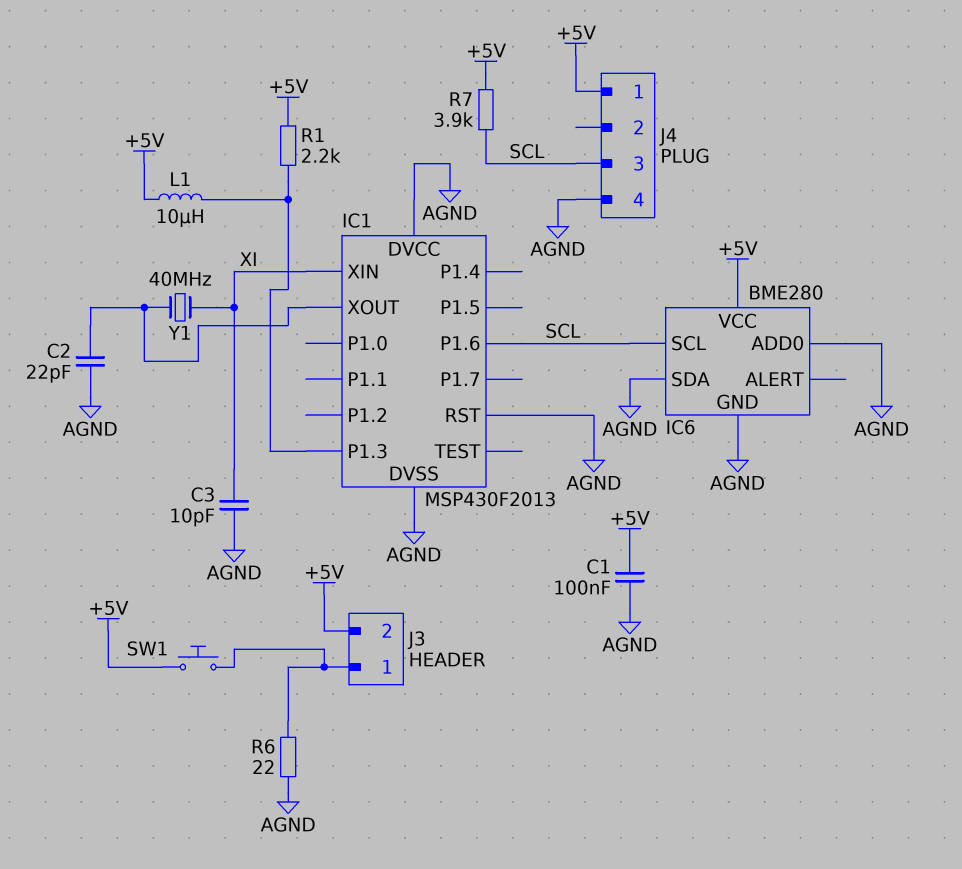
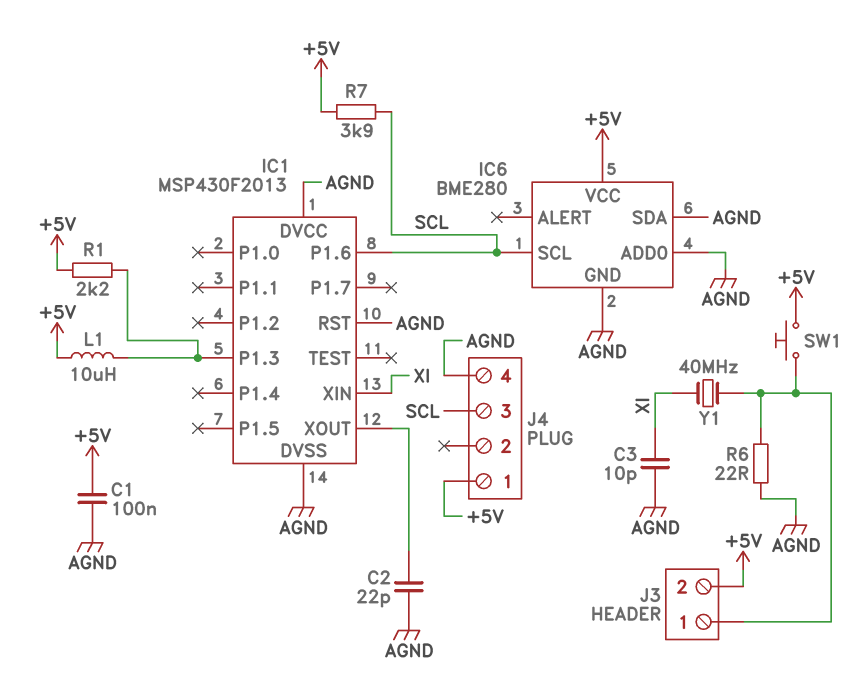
Y1: 40MHz (IC1/XOUT, XI) -> 40MHz (J3/1, XI)

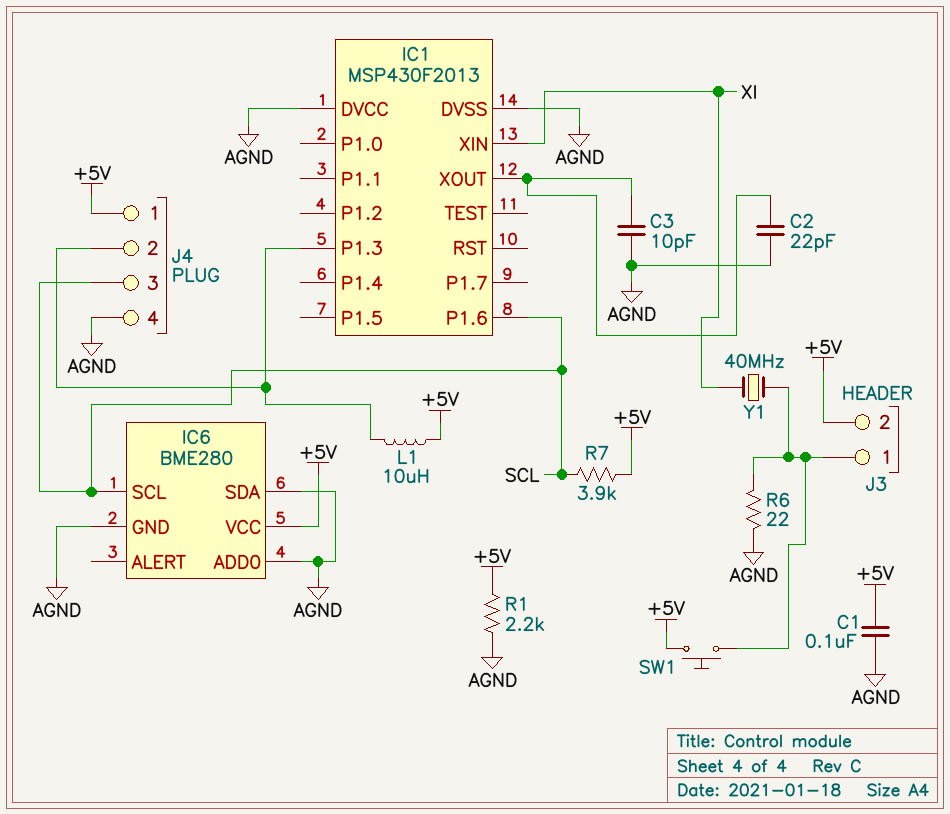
C3: 10pF (AGND, XI) -> 10pF (AGND, IC1/XOUT)
IC1 pin RST: AGND -> none
J4 pin 2: none -> IC1/P1.3
R1: 2.2k (+5V, IC1/P1.3) -> 2.2k (+5V, AGND)

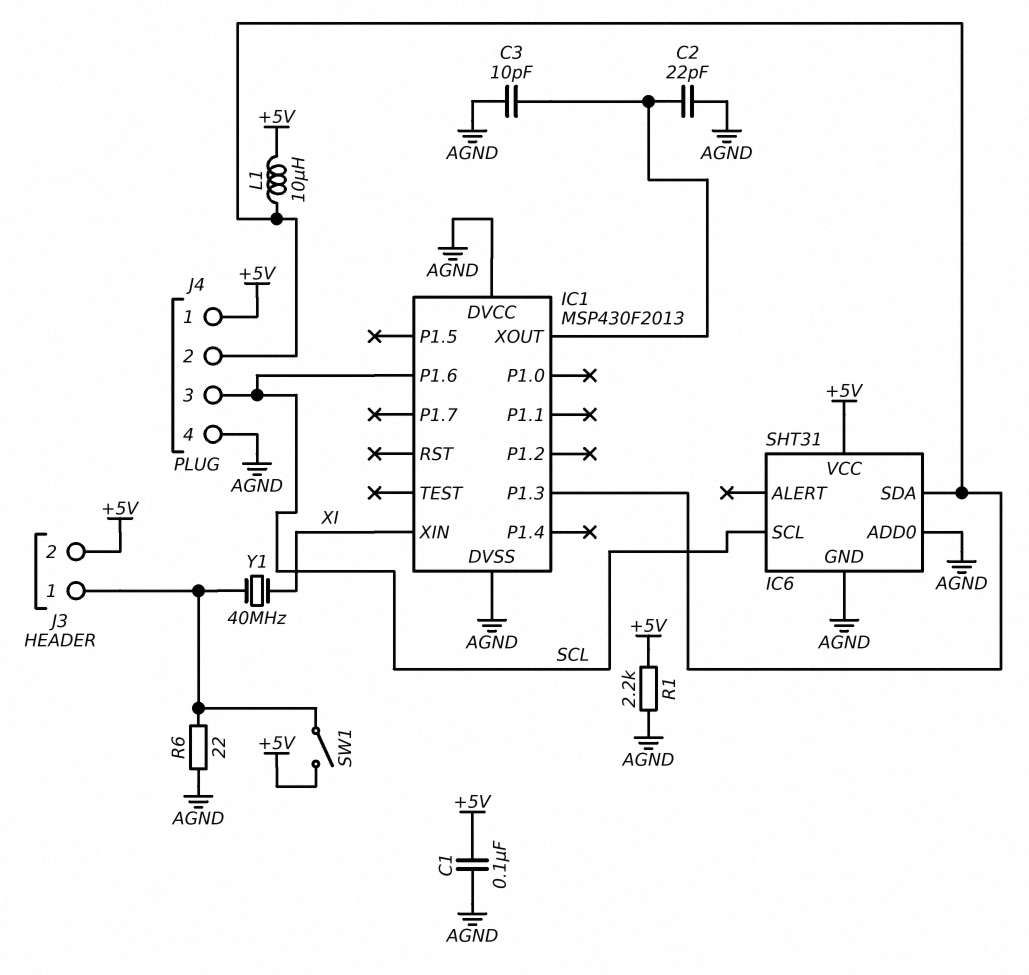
IC6: BME280 -> SHT31
IC6 pin SDA: AGND -> IC1/P1.3
R7: 3.9k (+5V, SCL) -> none
SW1: button (+5V, J3/1) -> switch (+5V, J3/1)

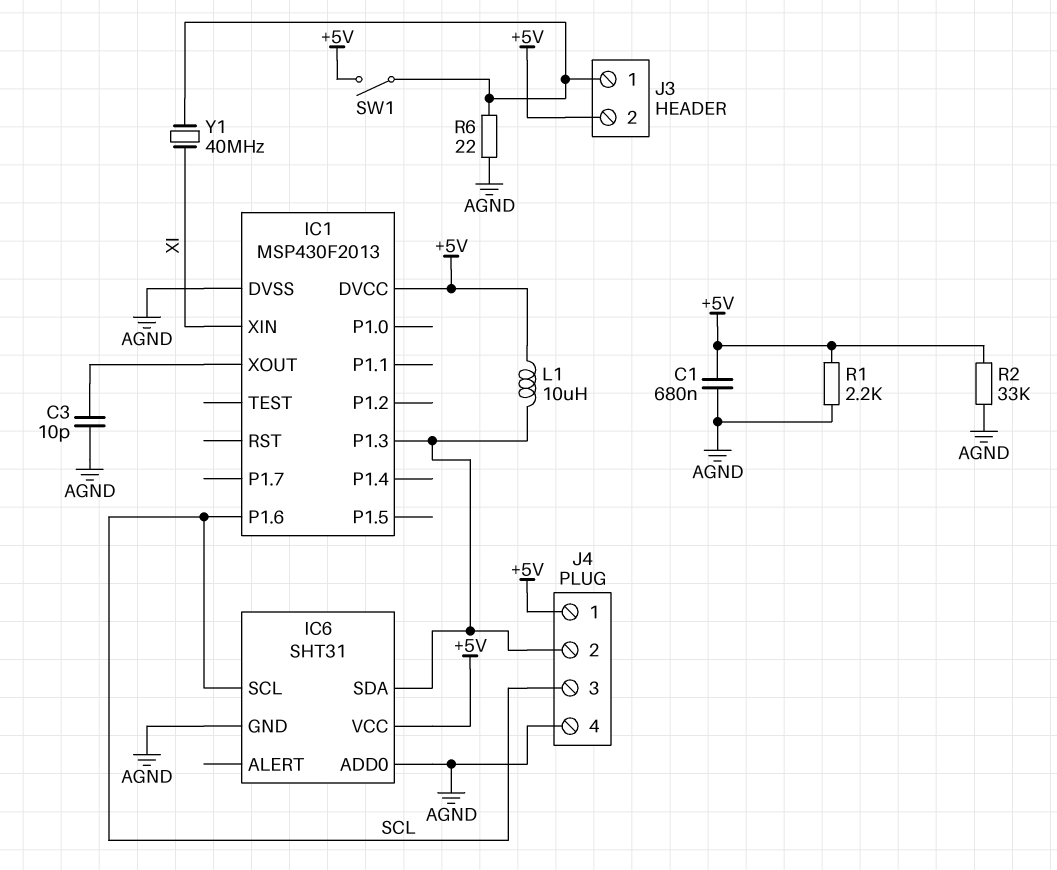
C1: 100nF (+5V, AGND) -> 680nF (+5V, AGND)
C2: 22pF (AGND, IC1/XOUT) -> none
IC1 pin DVCC: AGND -> +5V
R2: none -> 33k (+5V, AGND)

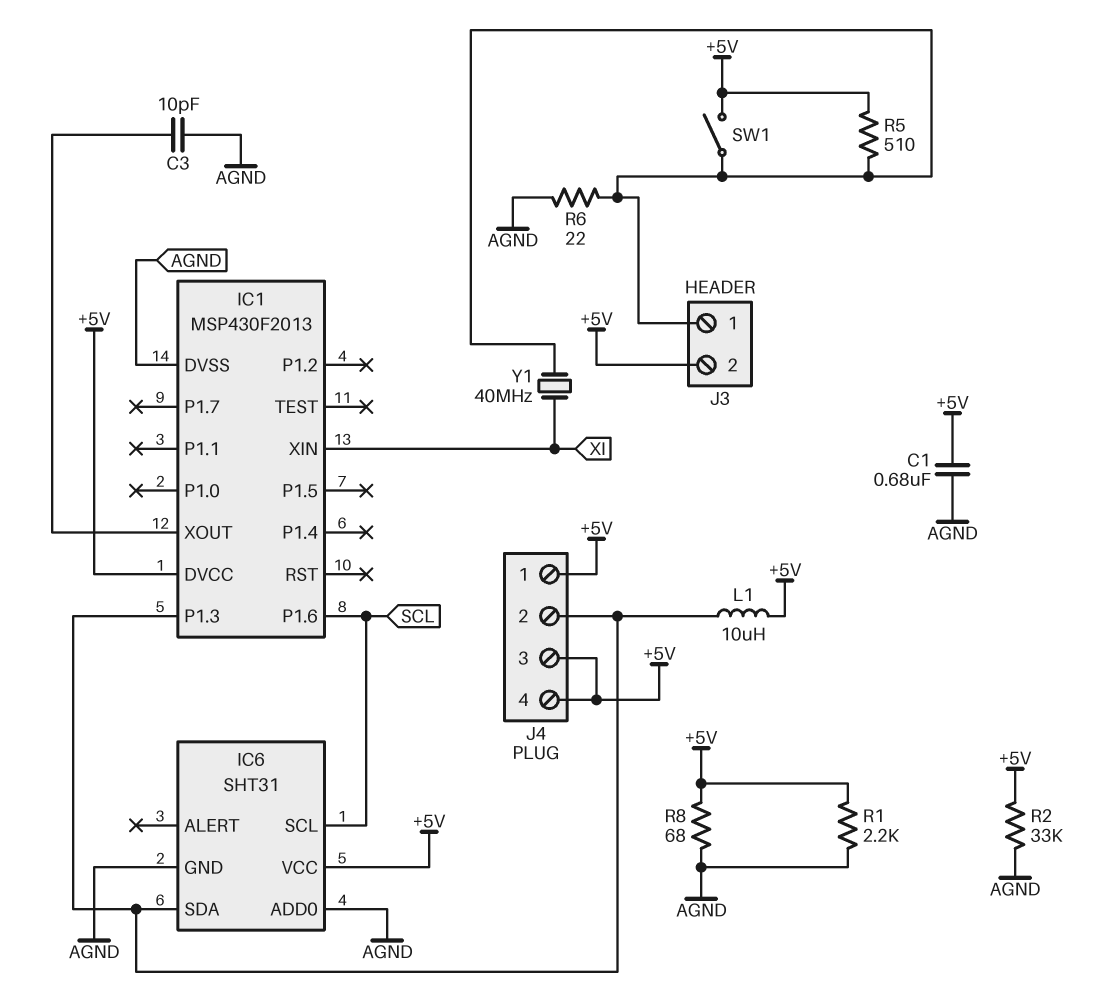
J4 pin 3: SCL -> +5V
J4 pin 4: AGND -> +5V
R5: none -> 510 (+5V, J3/1)
R8: none -> 68 (+5V, AGND)

